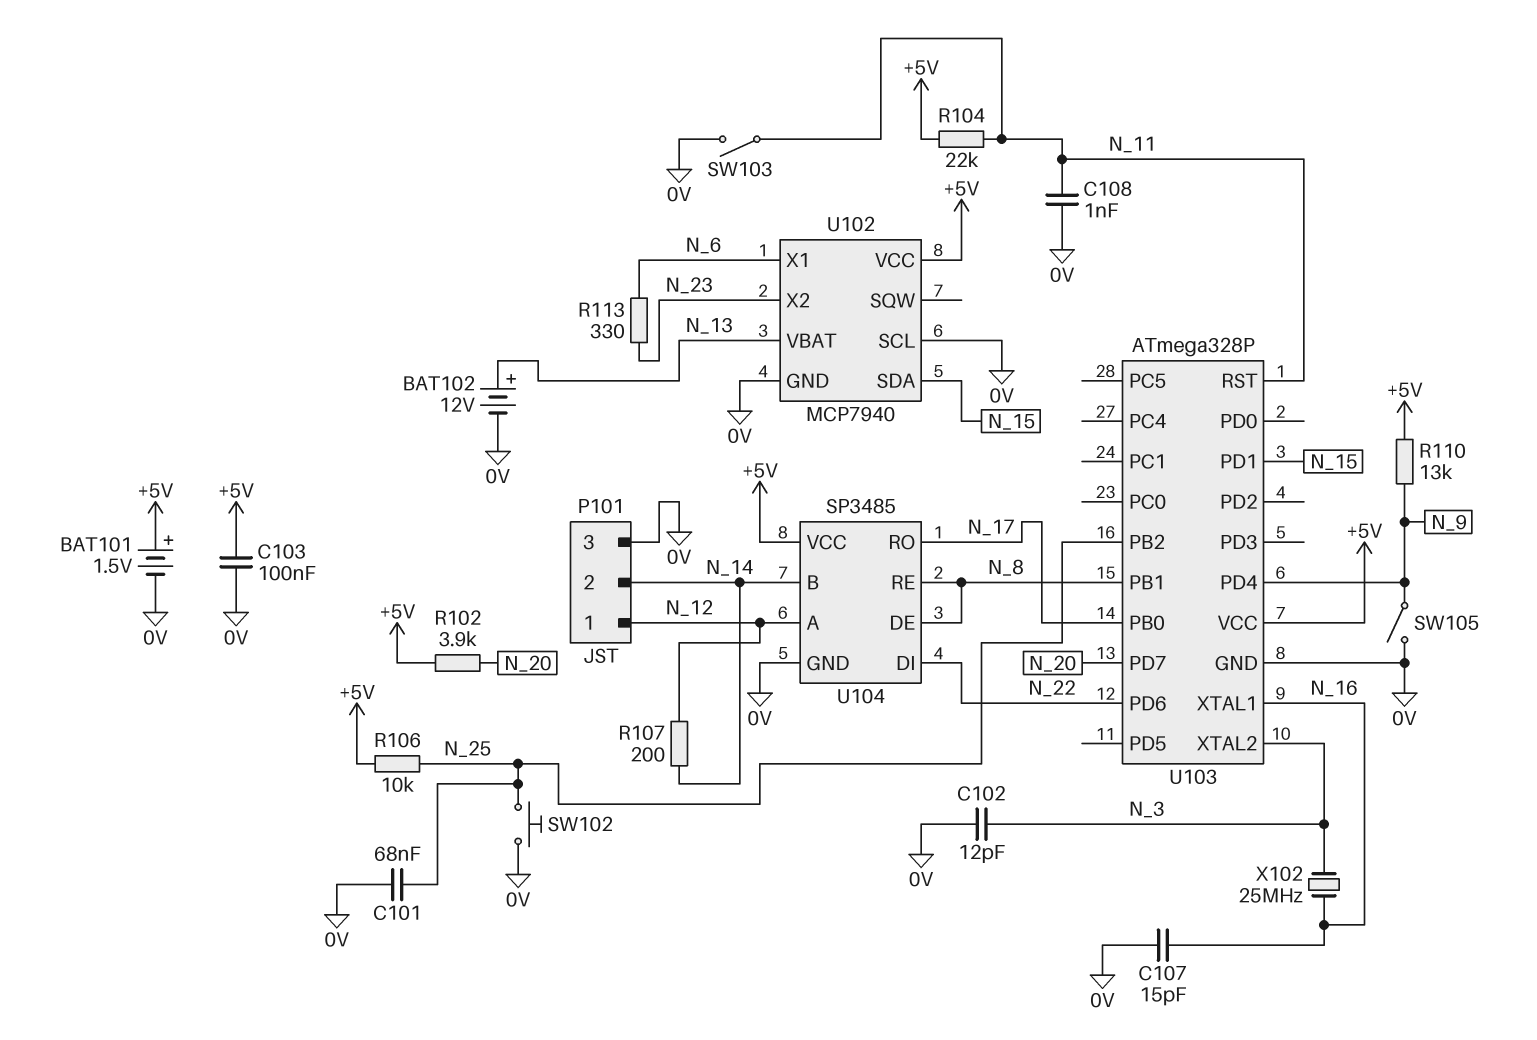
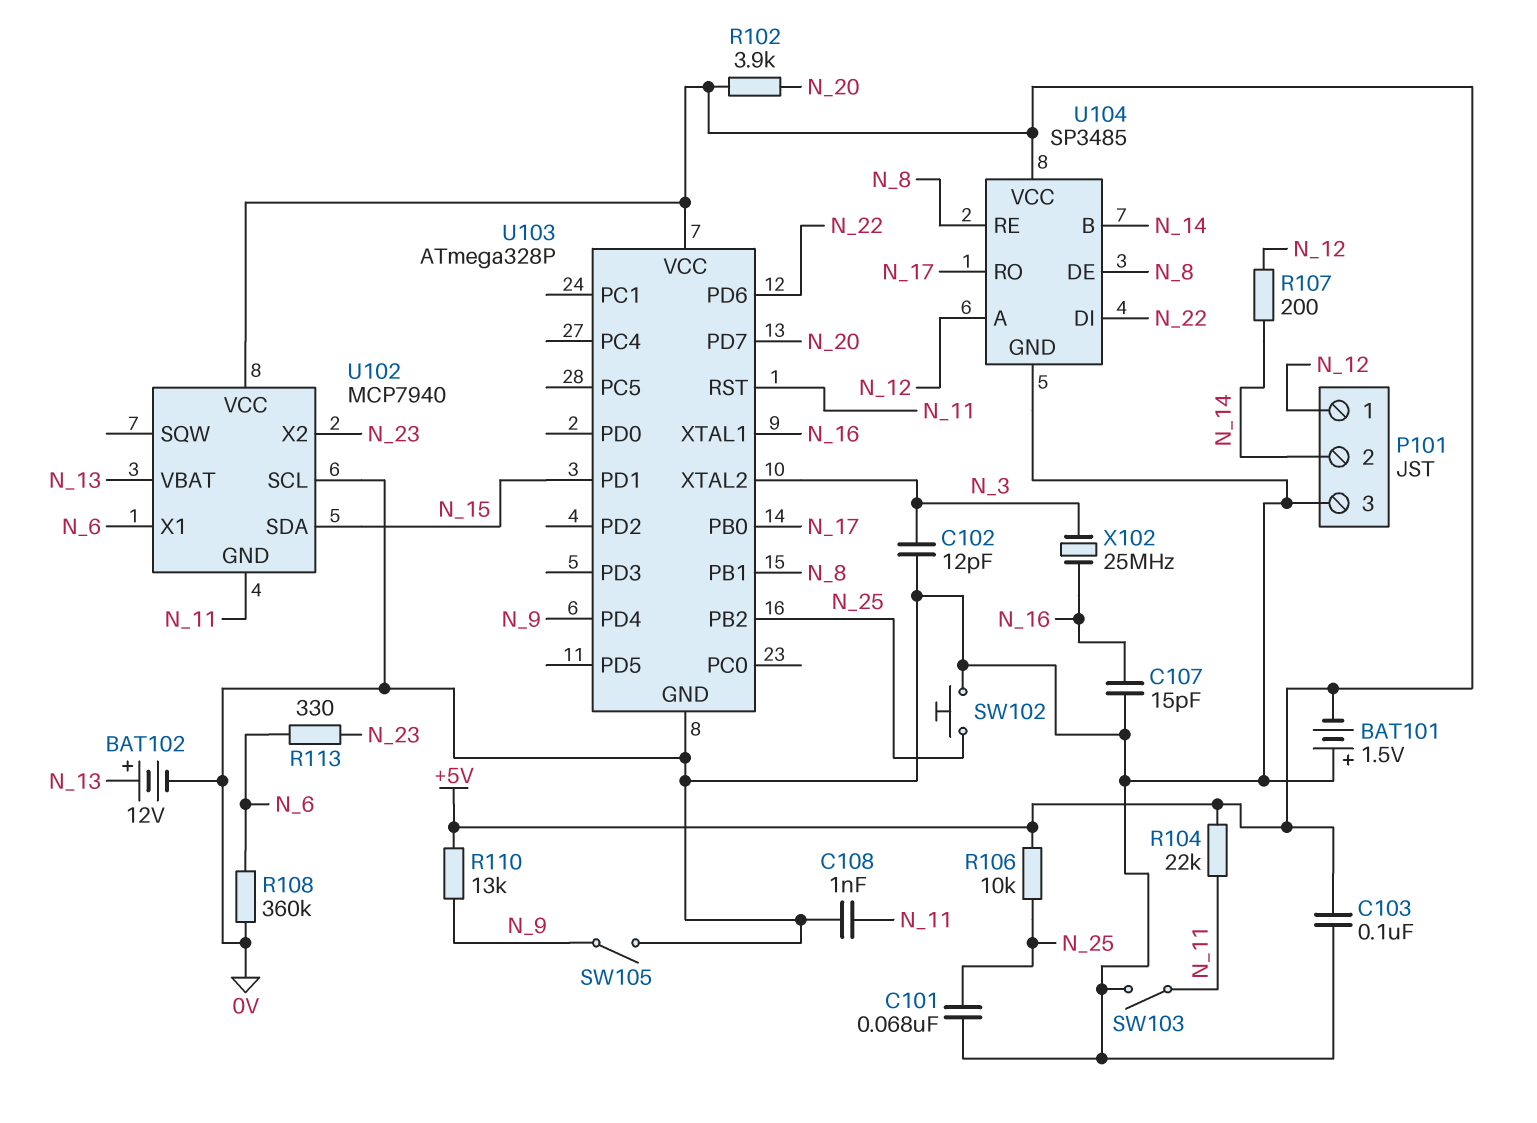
BAT101: 1.5V (plus +5V, minus 0V) -> 1.5V (plus 0V, minus +5V)
R108: none -> 360k (0V, N_6)
U102 pin GND: 0V -> N_11

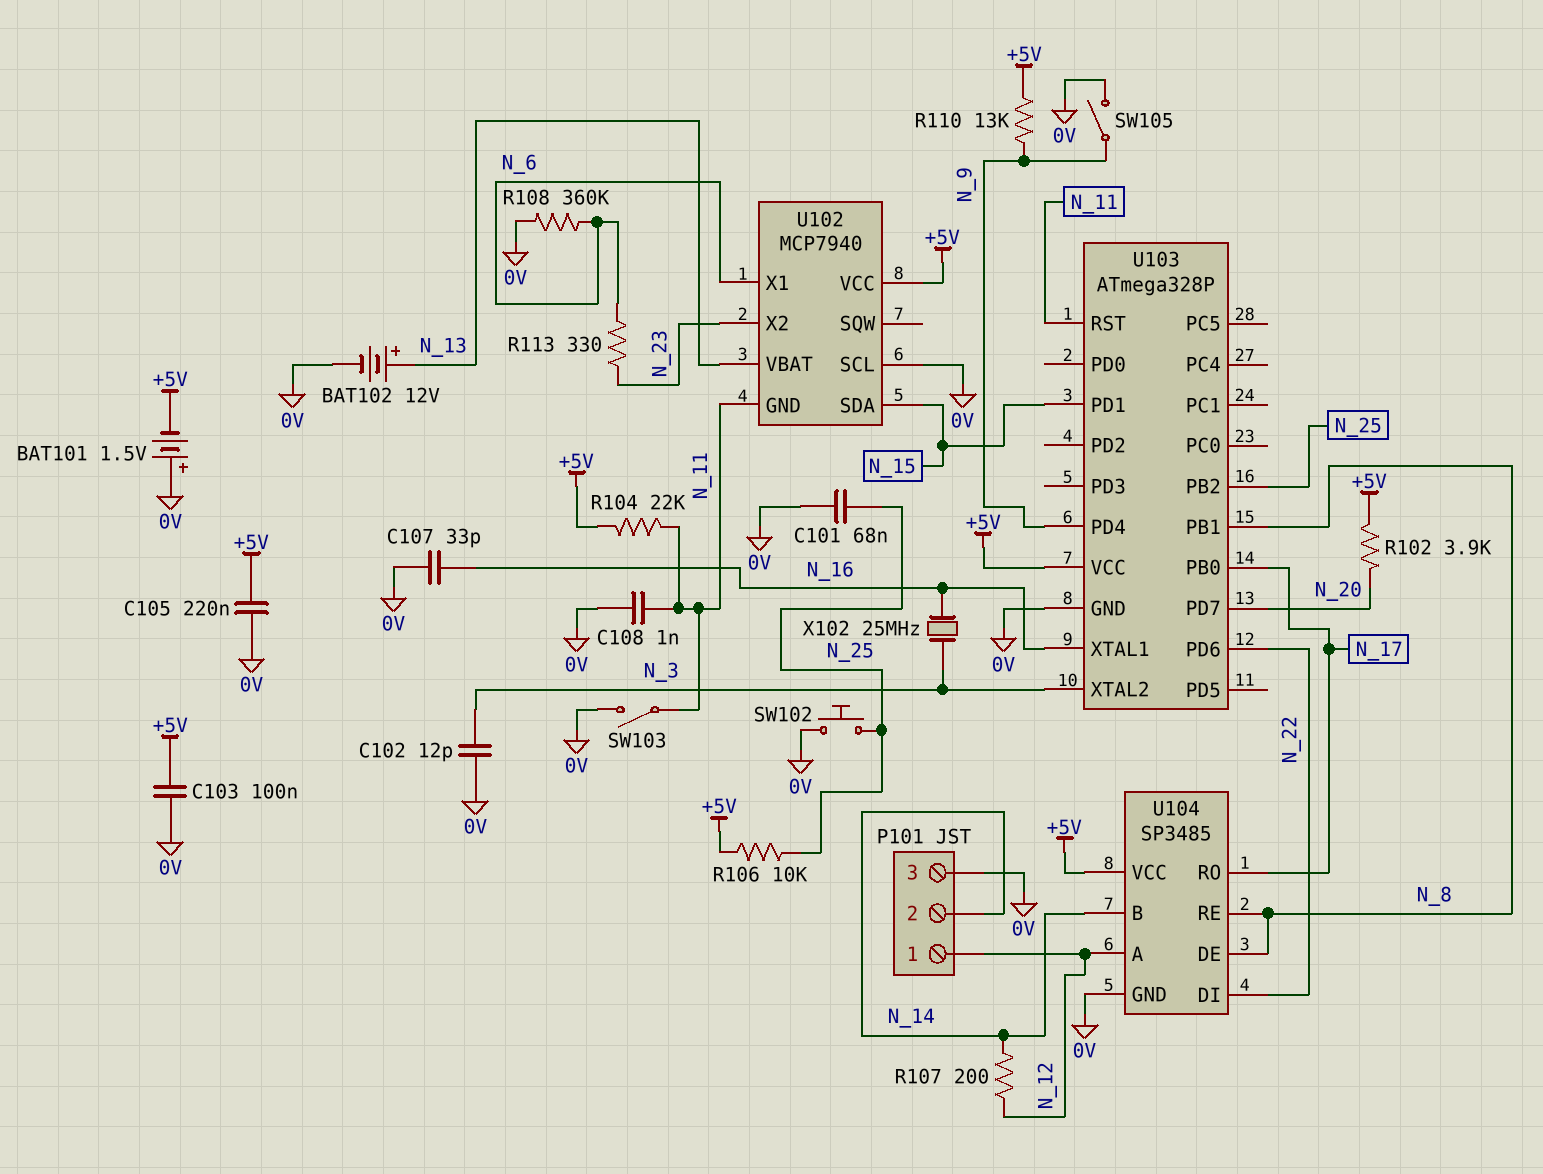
C105: none -> 220nF (+5V, 0V)
C107: 15pF (0V, N_16) -> 33pF (0V, N_16)

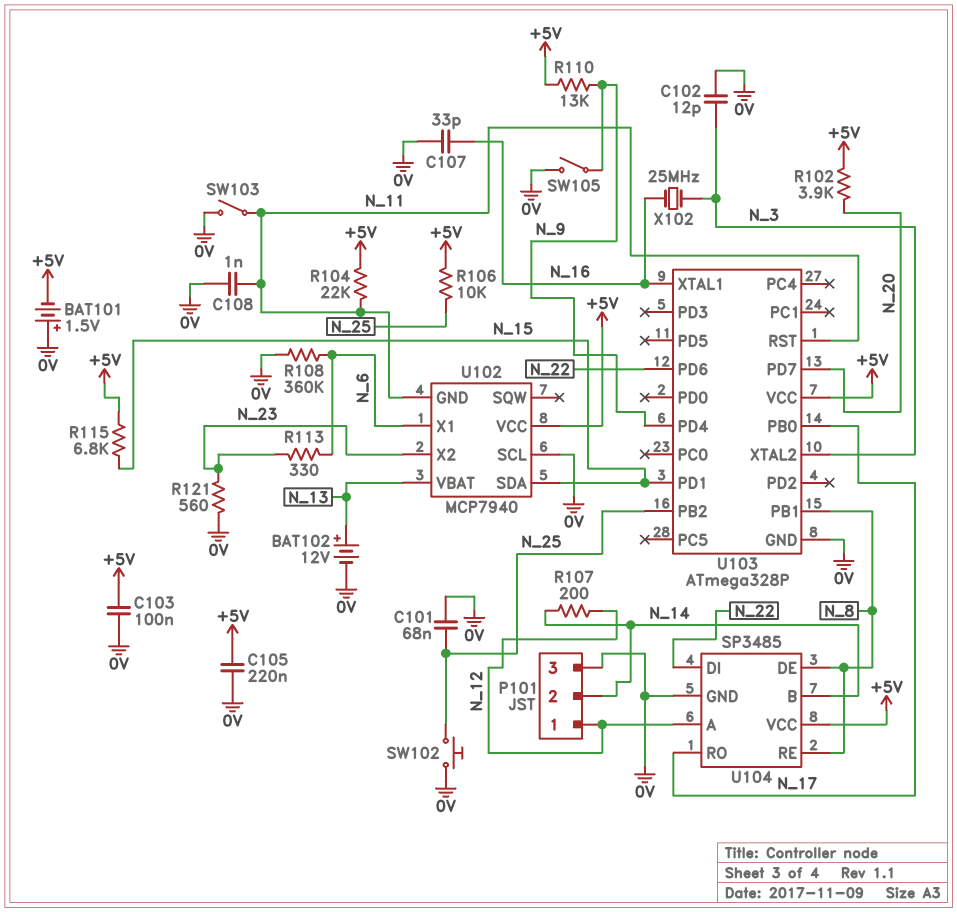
R115: none -> 6.8k (+5V, N_15)
R121: none -> 560 (0V, N_23)

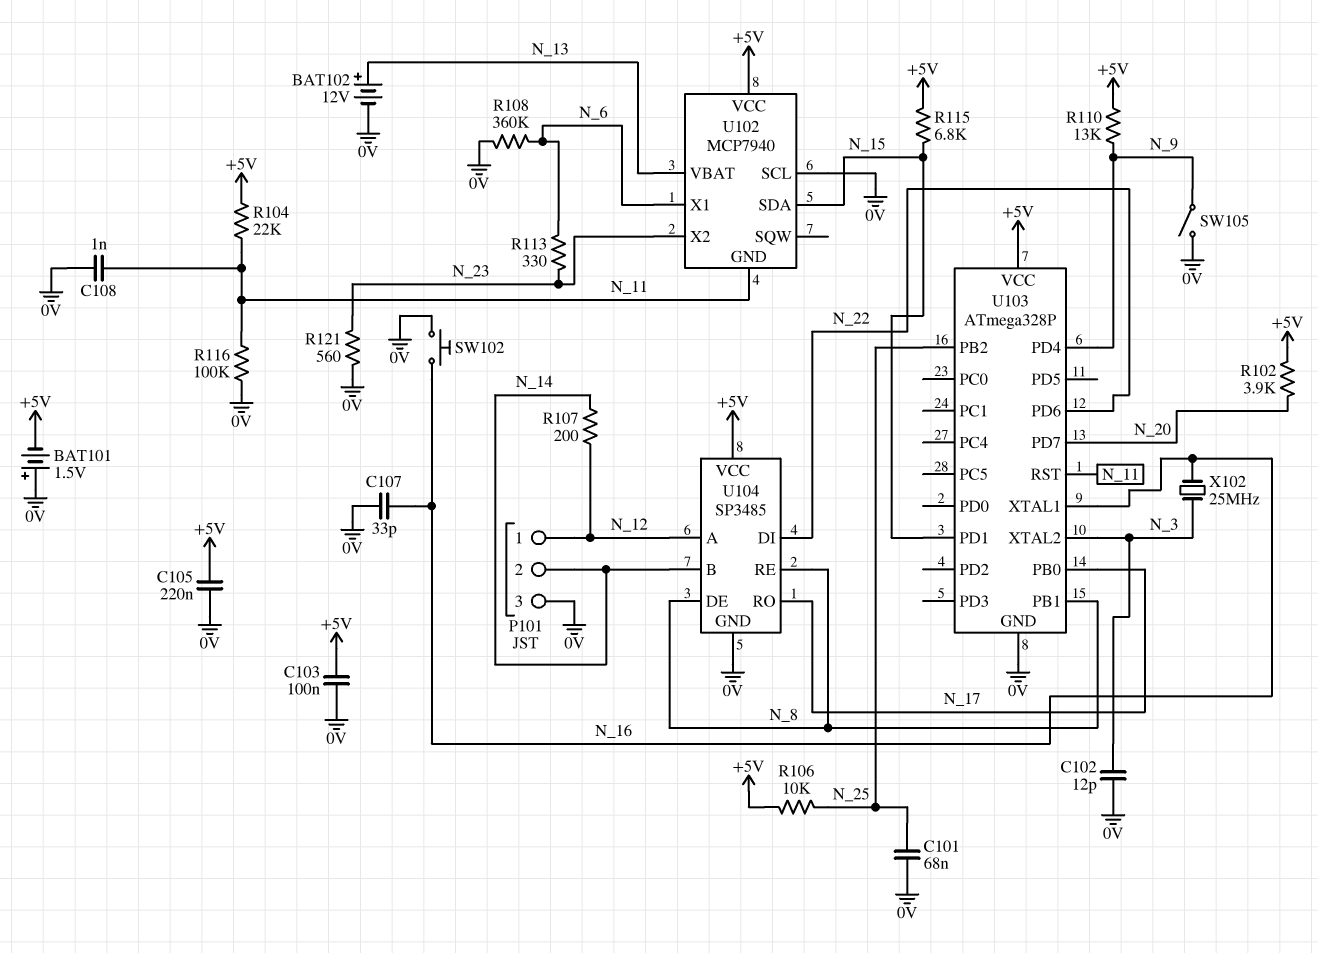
R116: none -> 100k (0V, N_11)
SW102: button (0V, N_25) -> button (0V, N_16)
SW103: switch (0V, N_11) -> none

